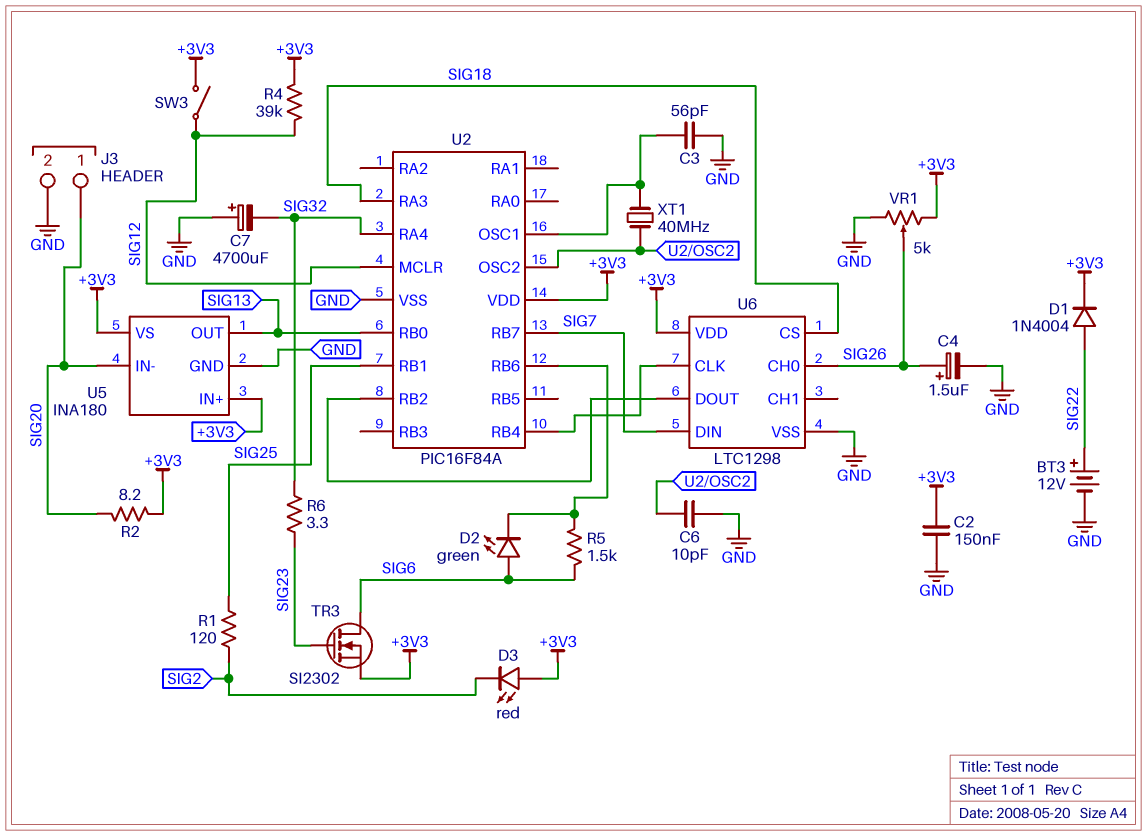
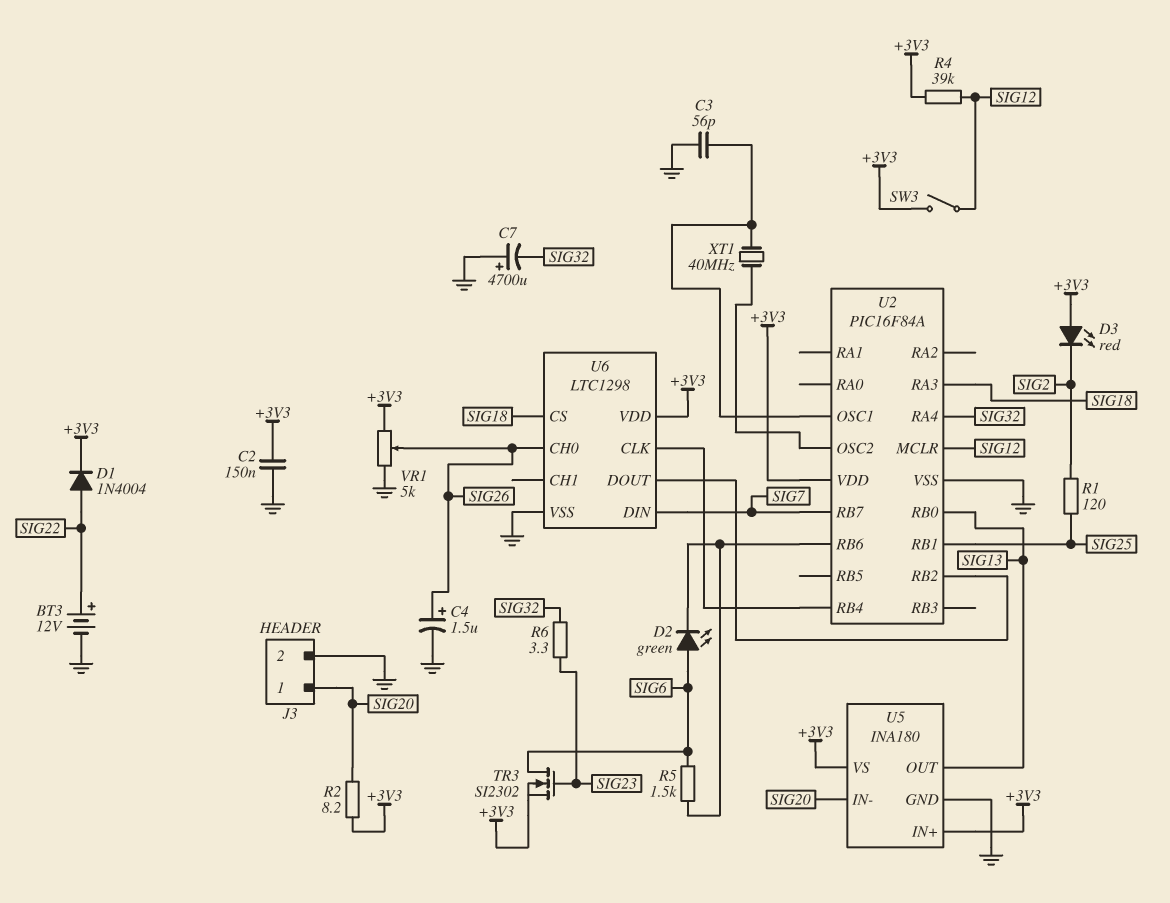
C6: 10pF (GND, U2/OSC2) -> none

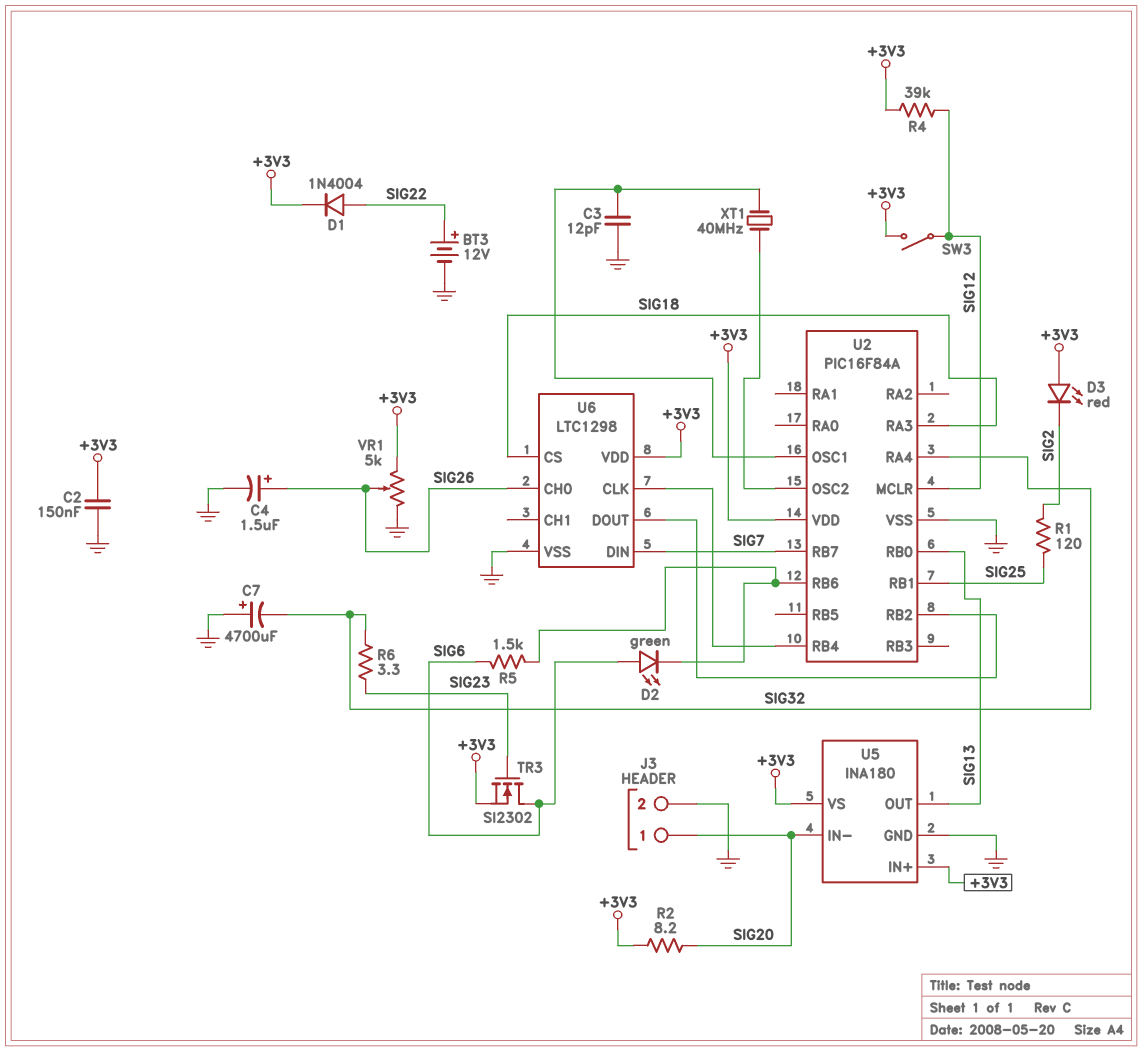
C3: 56pF (GND, U2/OSC1) -> 12pF (GND, U2/OSC1)

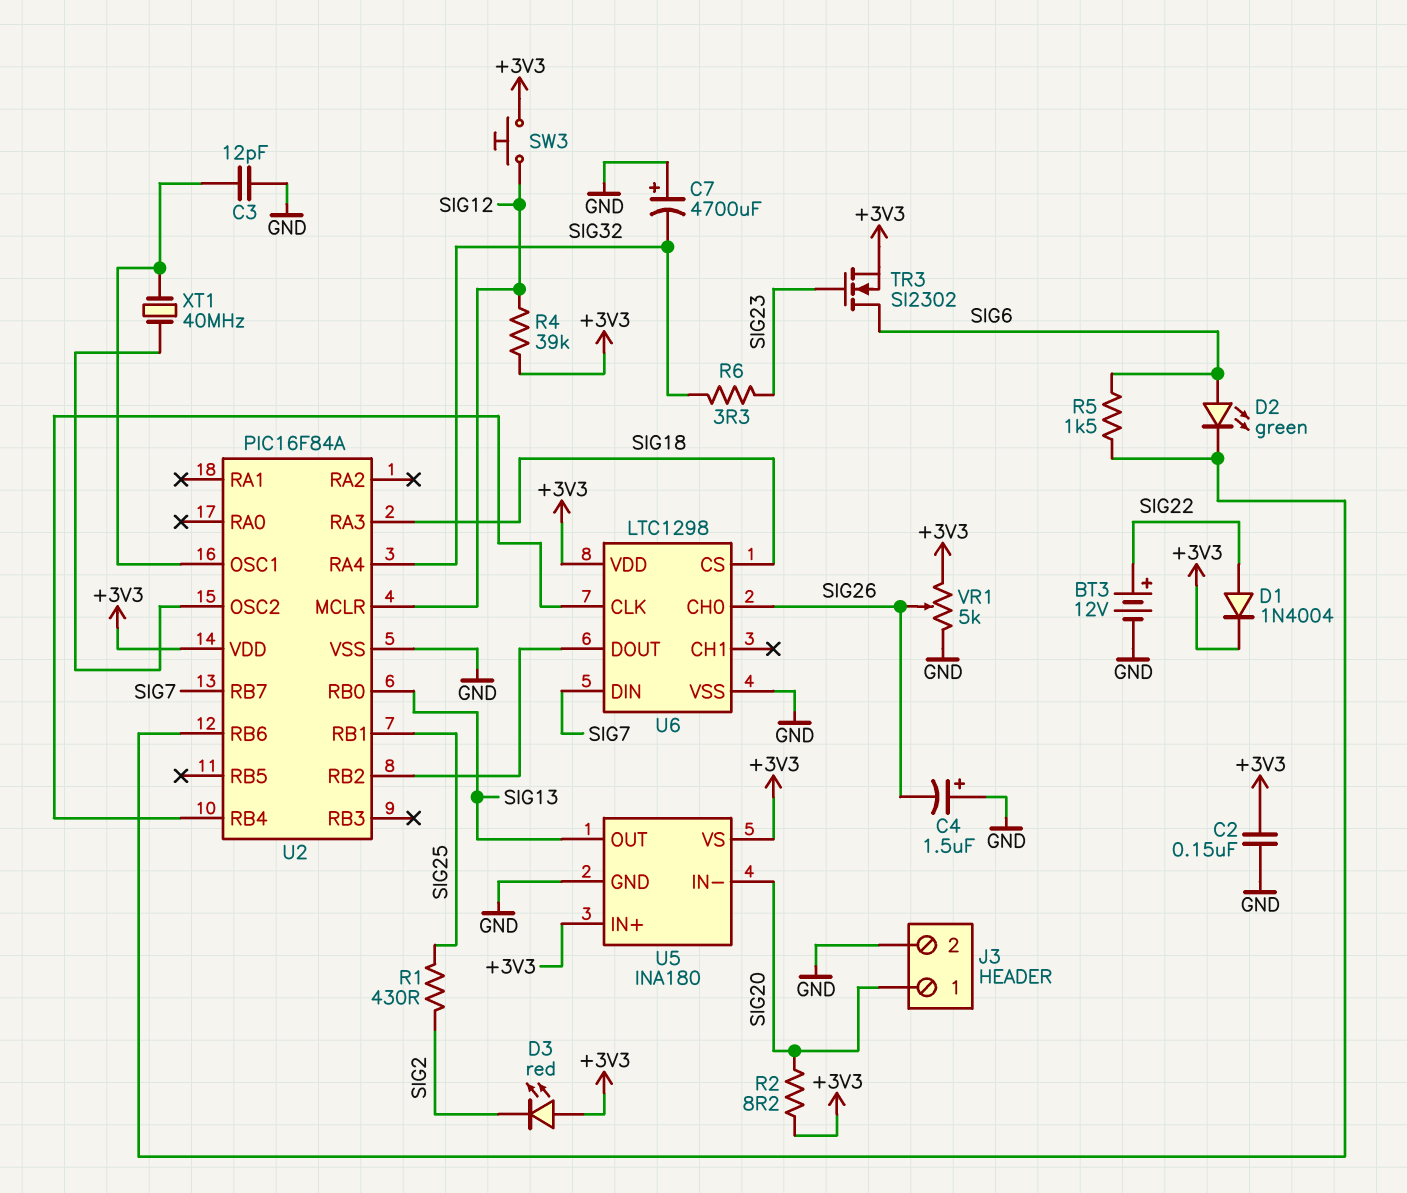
C4: 1.5uF (plus SIG26, minus GND) -> 1.5uF (plus GND, minus SIG26)
R1: 120 (SIG2, SIG25) -> 430 (SIG2, SIG25)
SW3: switch (+3V3, SIG12) -> button (+3V3, SIG12)

